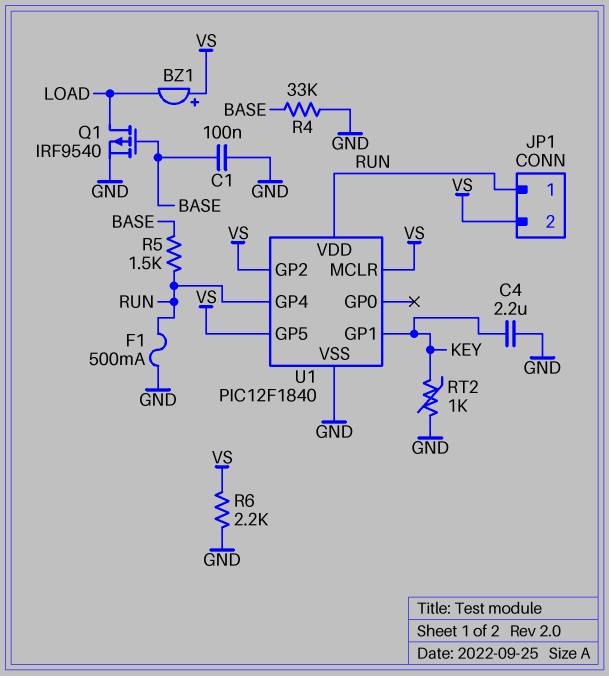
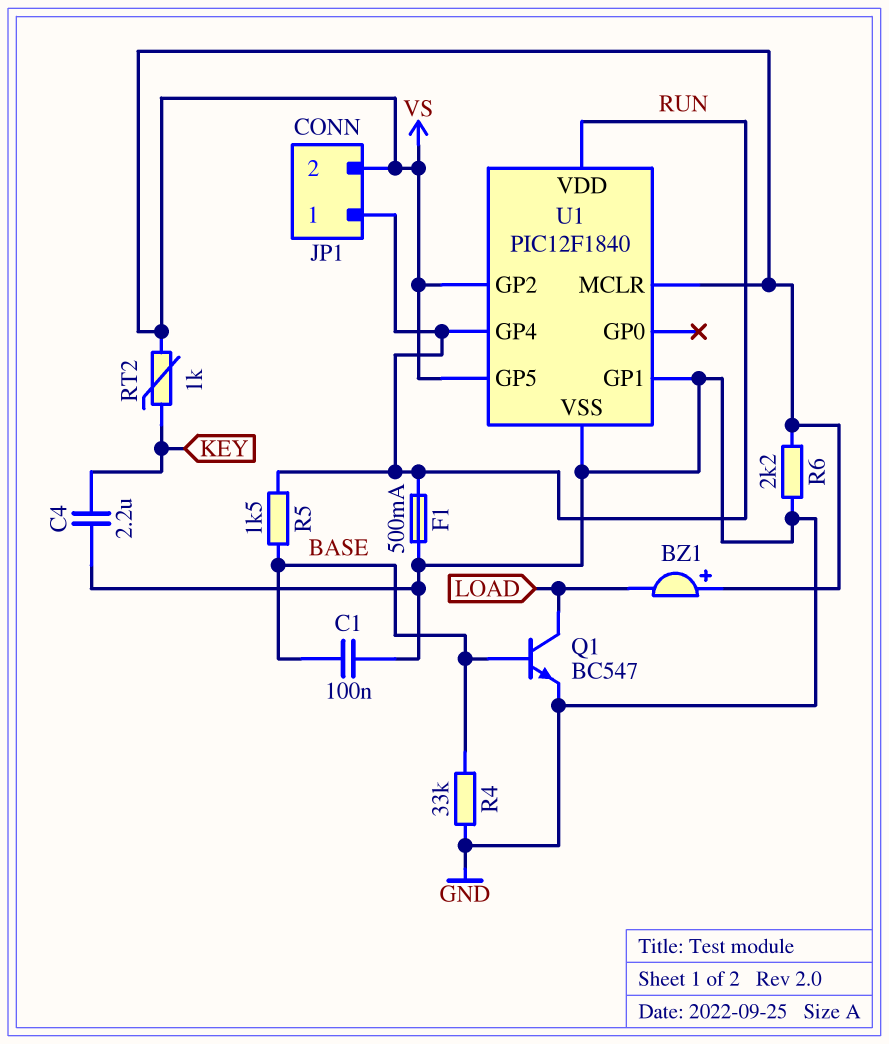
Q1: PMOS IRF9540 (G BASE, D LOAD, S GND) -> NPN BC547 (B BASE, C LOAD, E GND)
RT2: 1k (GND, KEY) -> 1k (KEY, VS)
U1 pin GP1: KEY -> GND

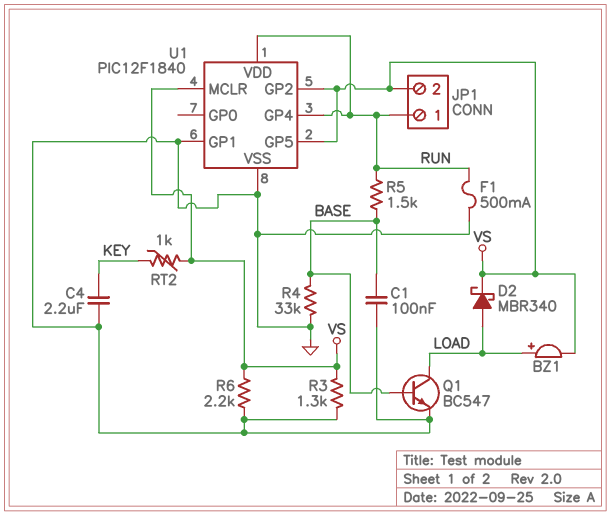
BZ1: buzzer (plus VS, minus LOAD) -> buzzer (plus LOAD, minus VS)
D2: none -> schottky MBR340 (A LOAD, K VS)
R3: none -> 1.3k (GND, VS)

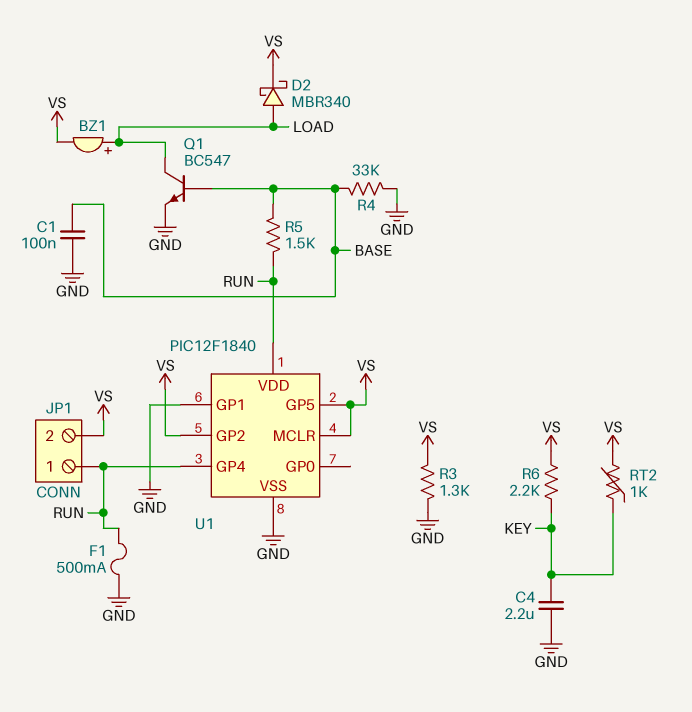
R6: 2.2k (GND, VS) -> 2.2k (KEY, VS)

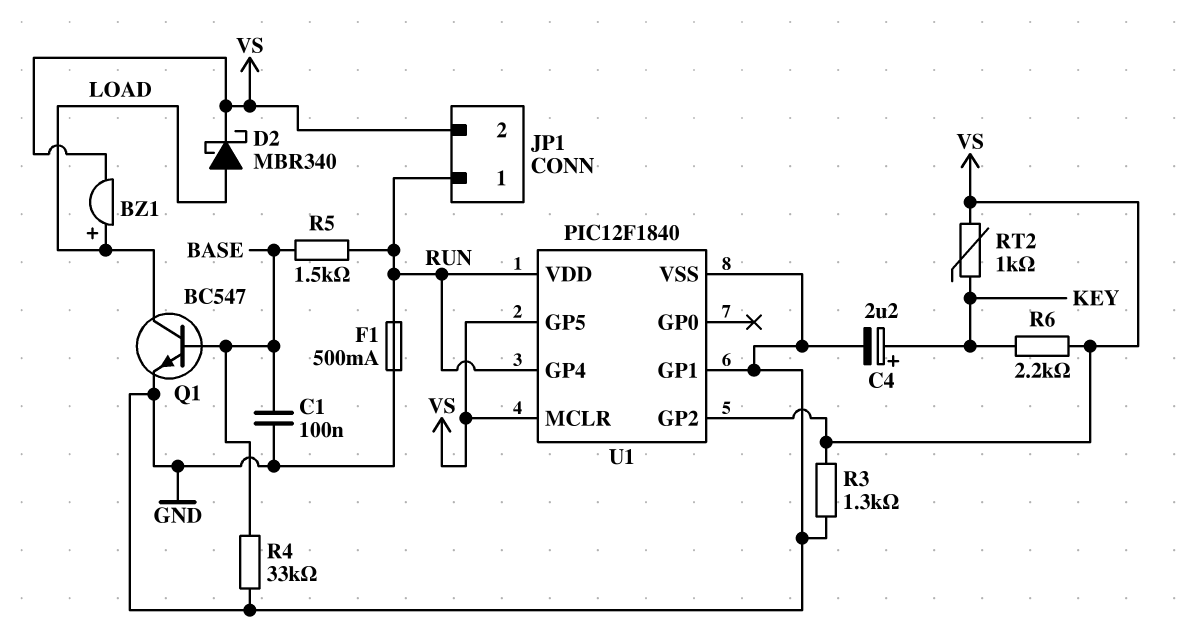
C4: 2.2uF (GND, KEY) -> 2.2uF (plus KEY, minus GND)

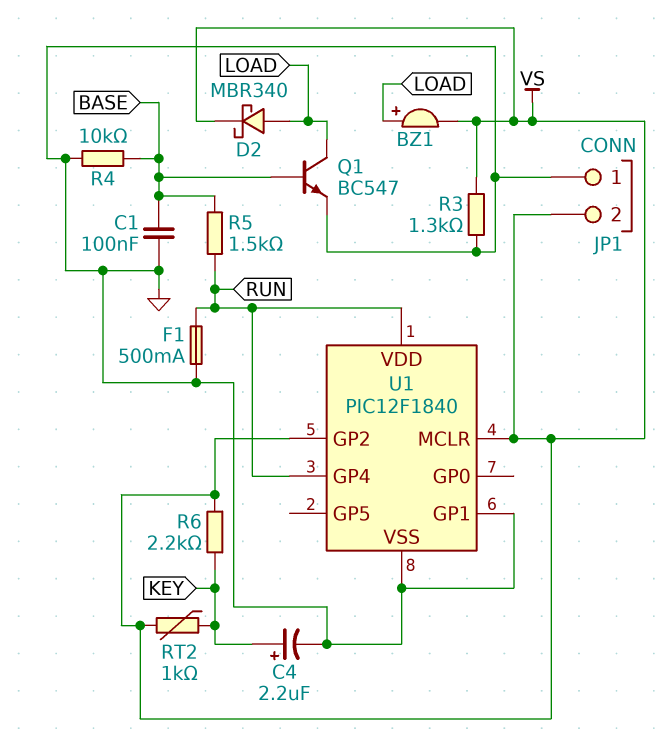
JP1 pin 1: RUN -> GND
R4: 33k (BASE, GND) -> 10k (BASE, GND)
U1 pin GP5: VS -> none

